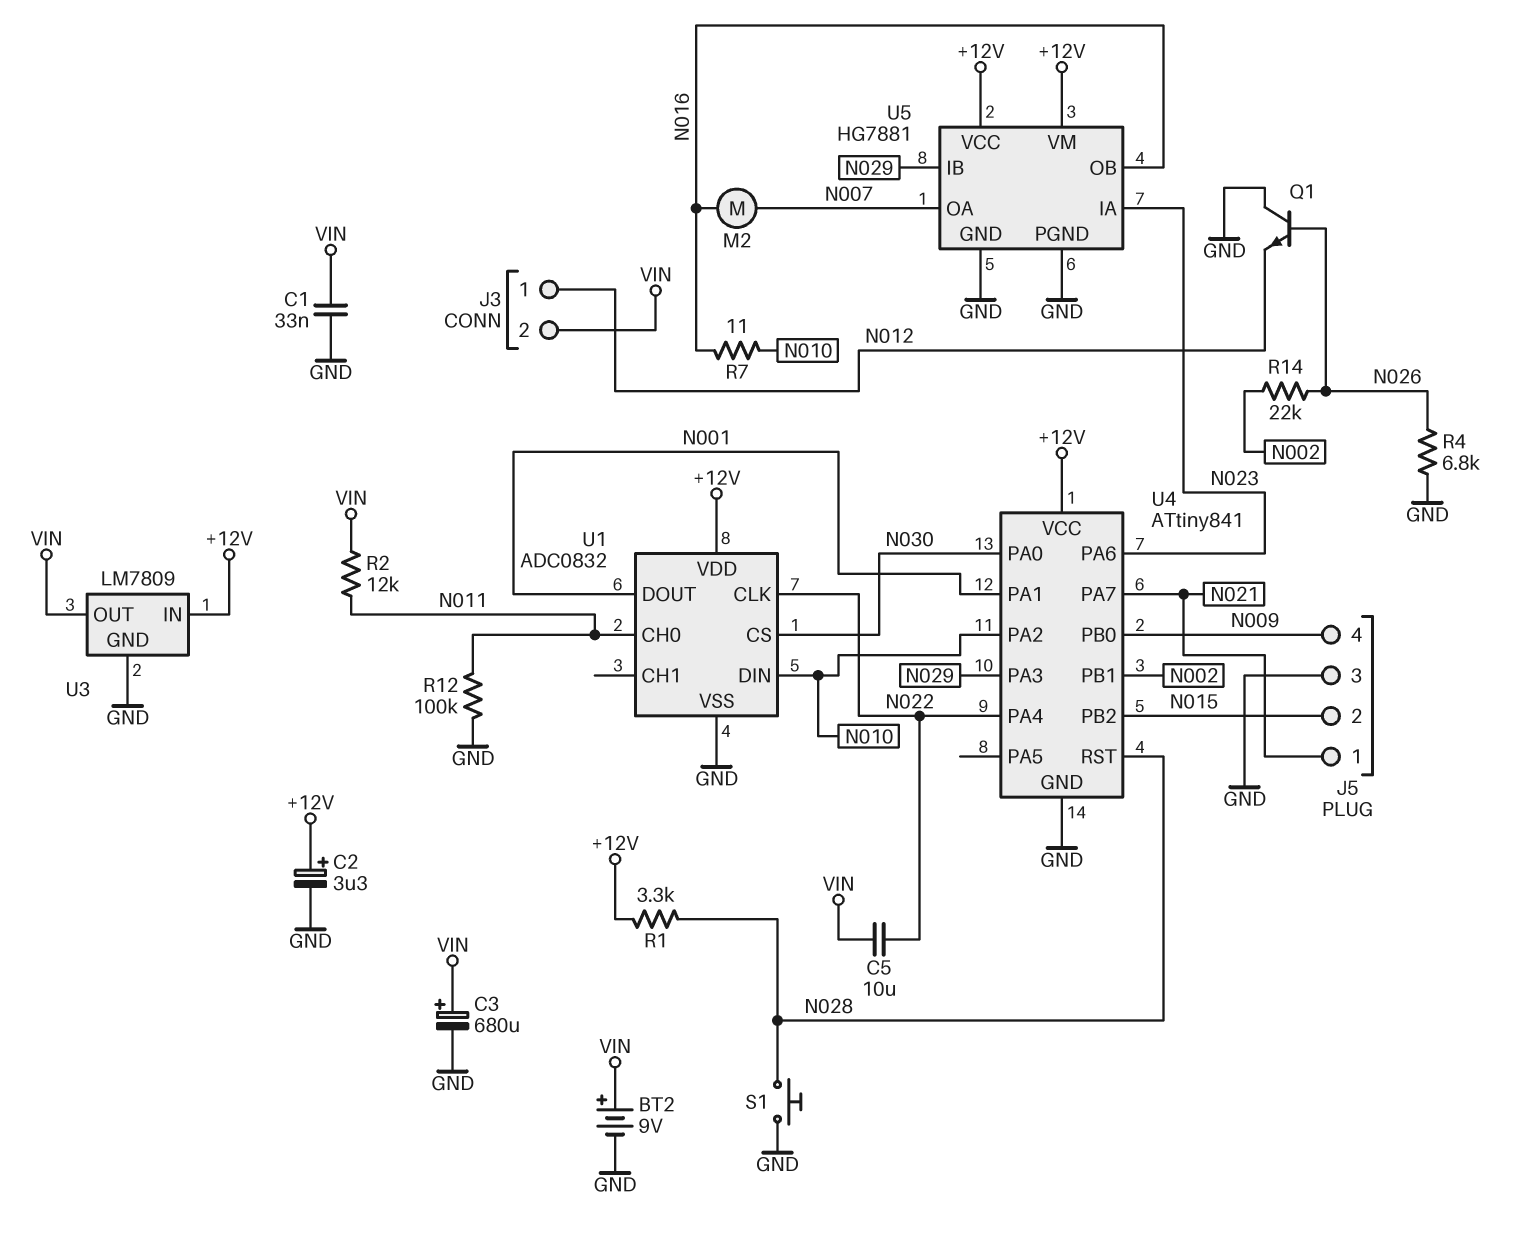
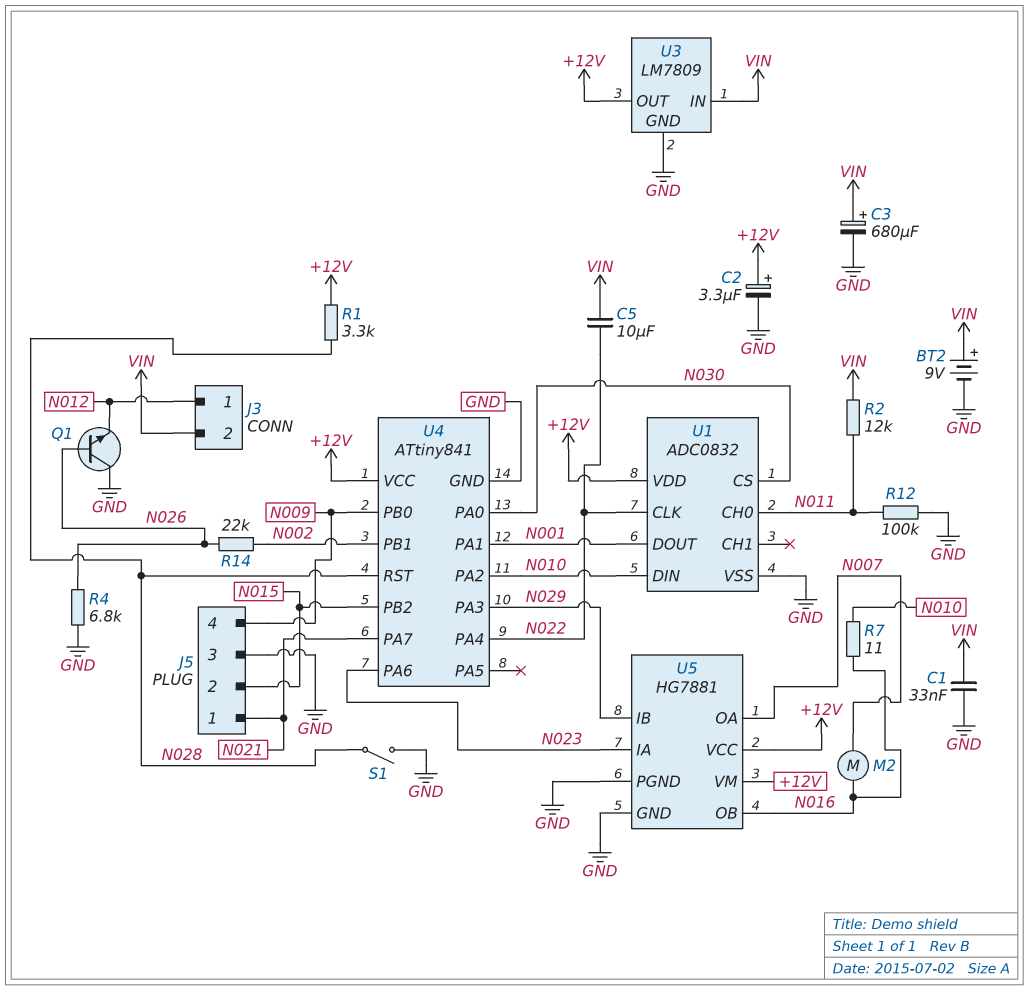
S1: button (GND, N028) -> switch (GND, N028)
U3 pin IN: +12V -> VIN
U3 pin OUT: VIN -> +12V

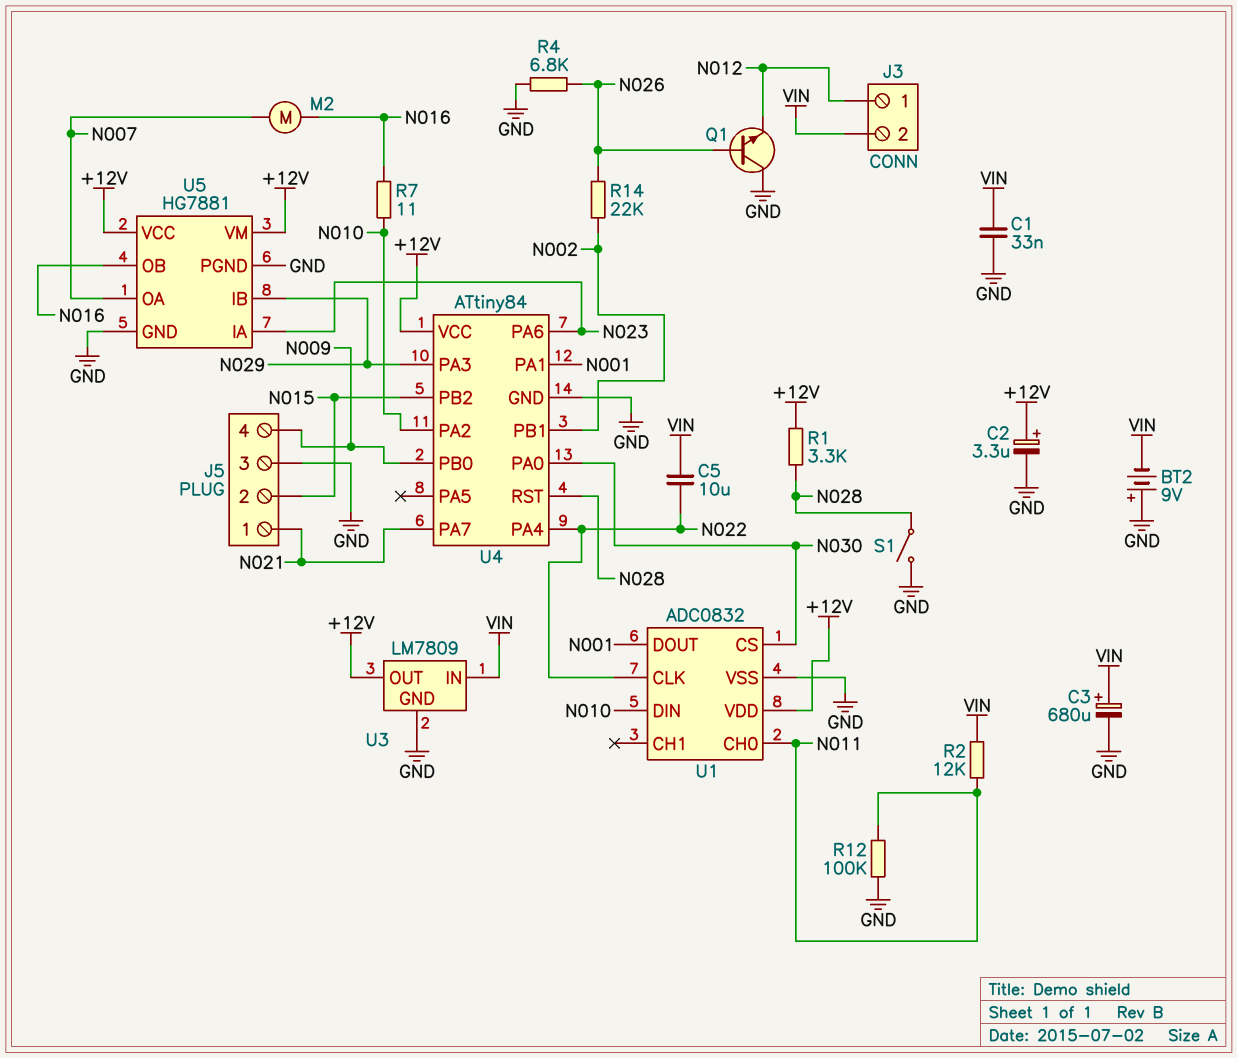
BT2: 9V (plus VIN, minus GND) -> 9V (plus GND, minus VIN)
U4: ATtiny841 -> ATtiny84

